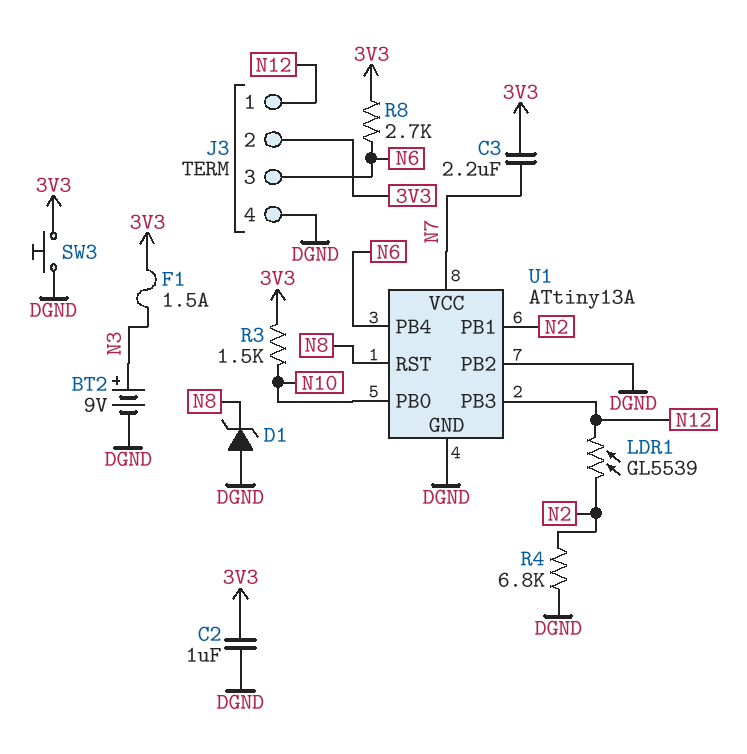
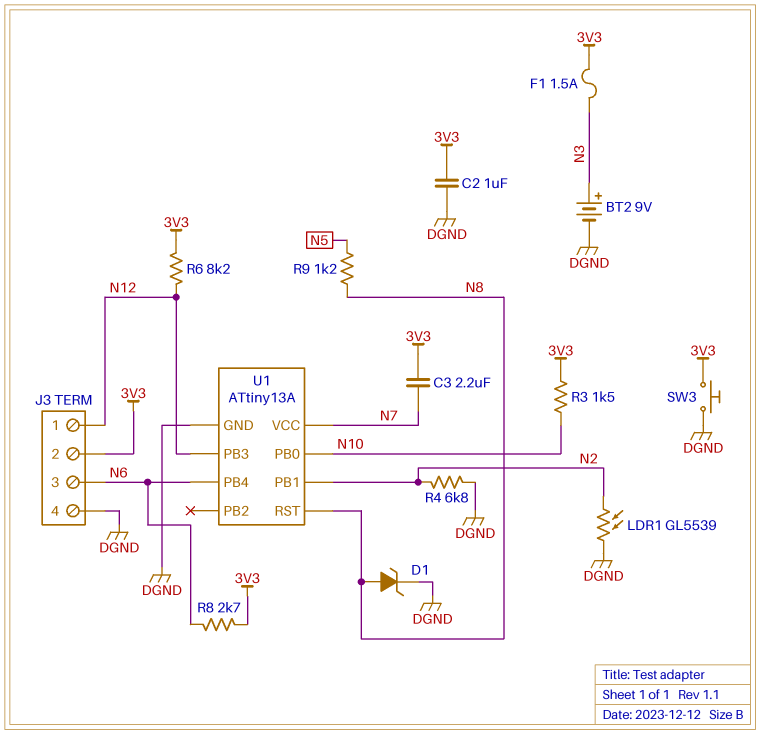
D1: zener (A DGND, K N8) -> zener (A N8, K DGND)
LDR1: GL5539 (N2, N12) -> GL5539 (DGND, N2)
R6: none -> 8.2k (3V3, N12)
R9: none -> 1.2k (N5, N8)
U1 pin PB2: DGND -> none

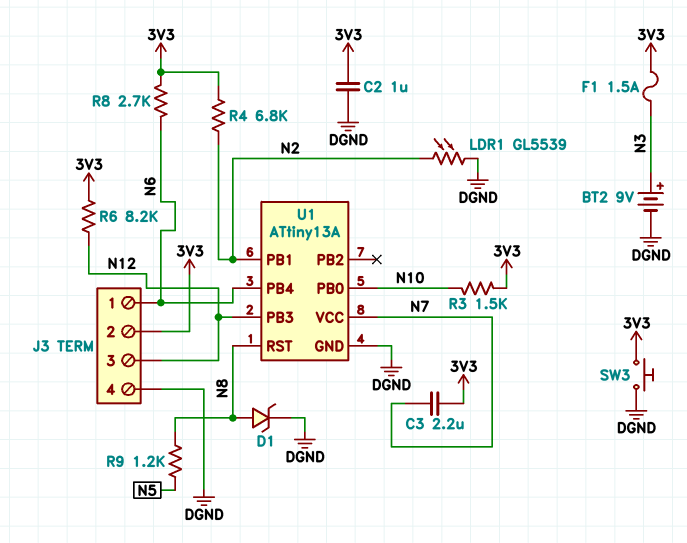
J3 pin 1: N12 -> N6
J3 pin 3: N6 -> N12
R4: 6.8k (DGND, N2) -> 6.8k (3V3, N2)

